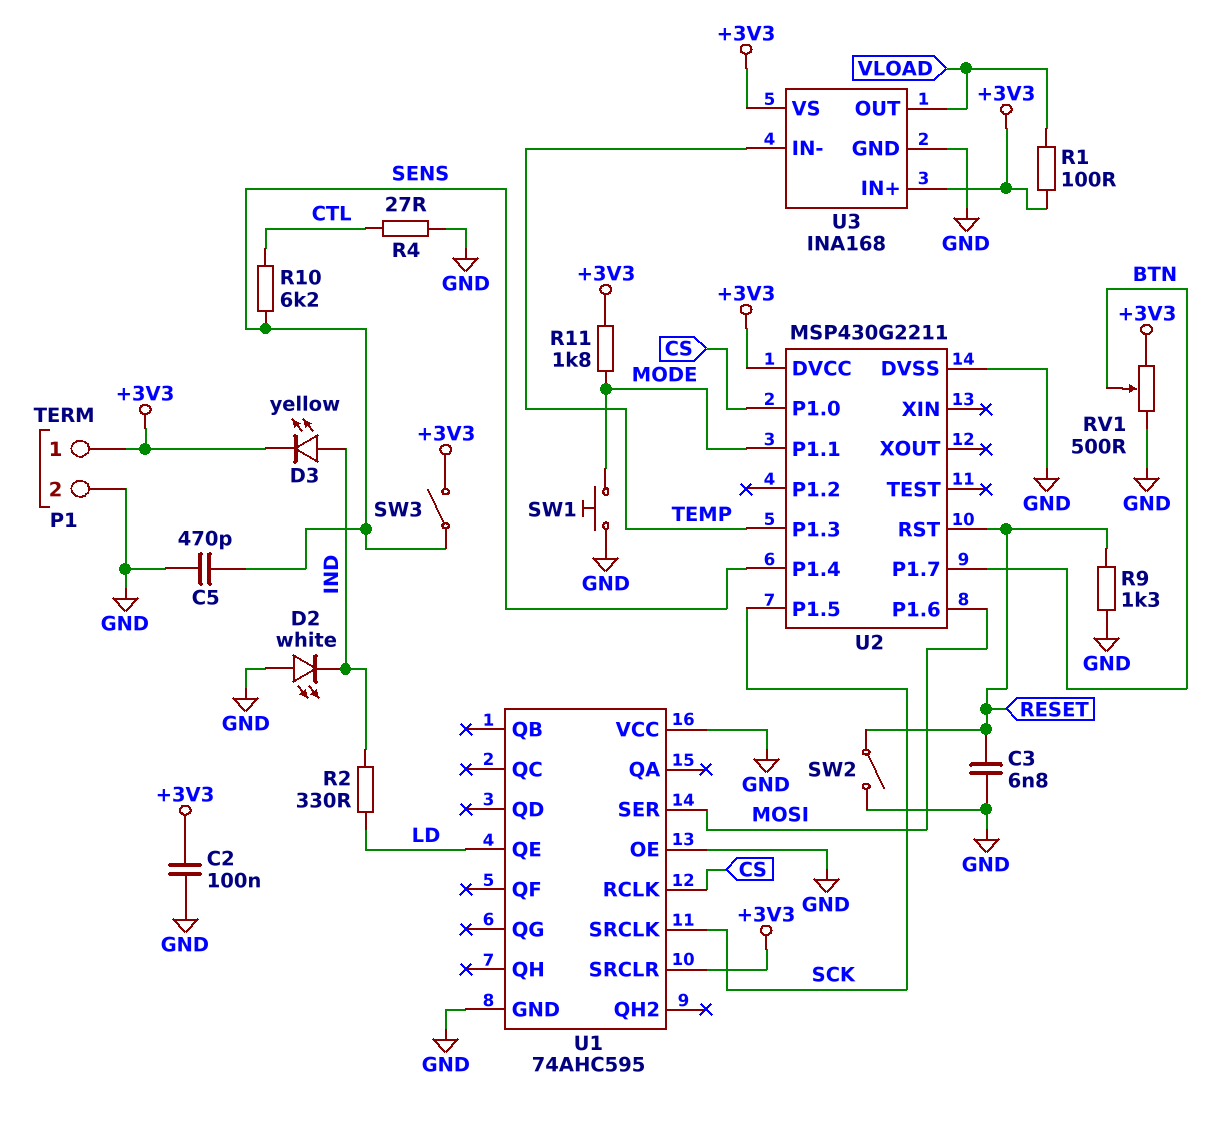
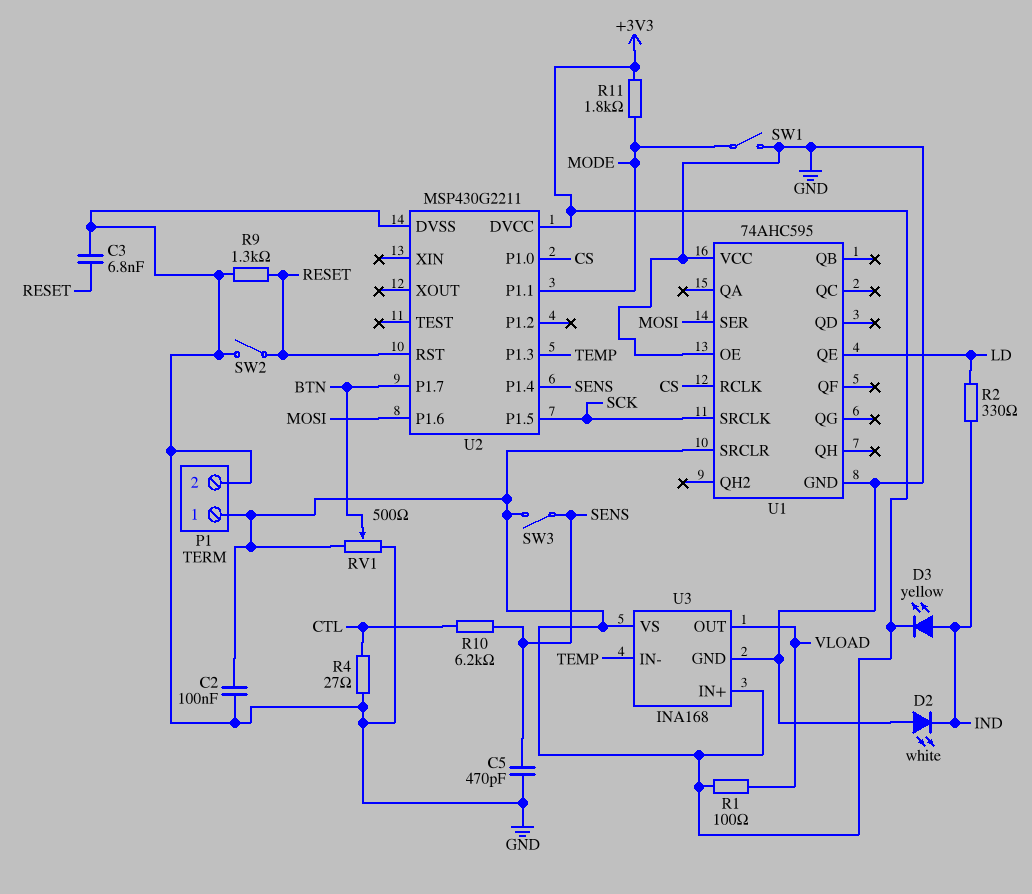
SW1: button (GND, MODE) -> switch (GND, MODE)

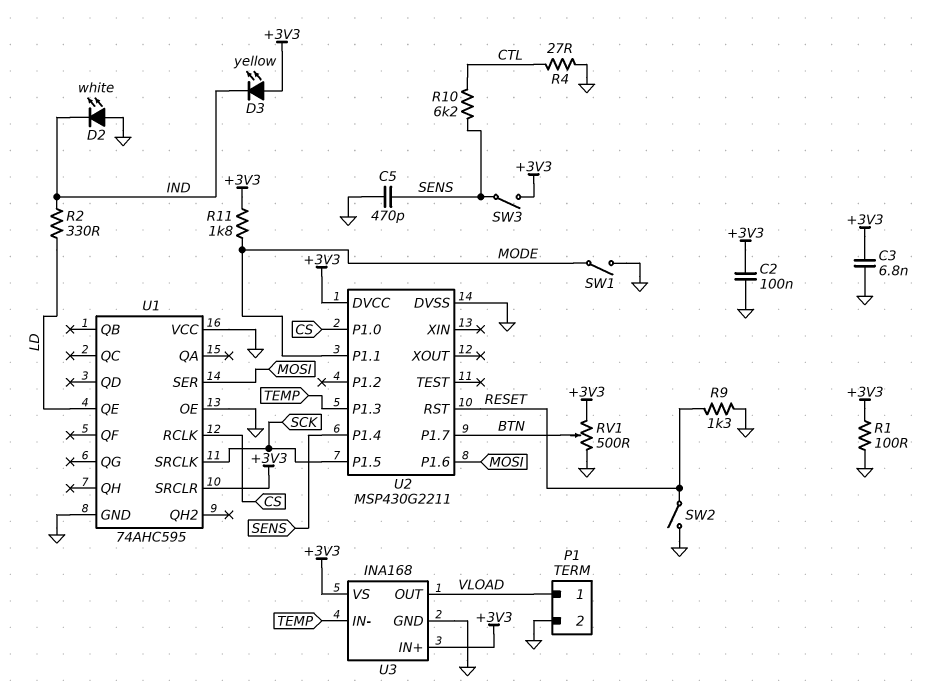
C3: 6.8nF (GND, RESET) -> 6.8nF (+3V3, GND)
D3: LED yellow (A IND, K +3V3) -> LED yellow (A +3V3, K IND)
P1 pin 1: +3V3 -> VLOAD
R1: 100 (+3V3, VLOAD) -> 100 (+3V3, GND)

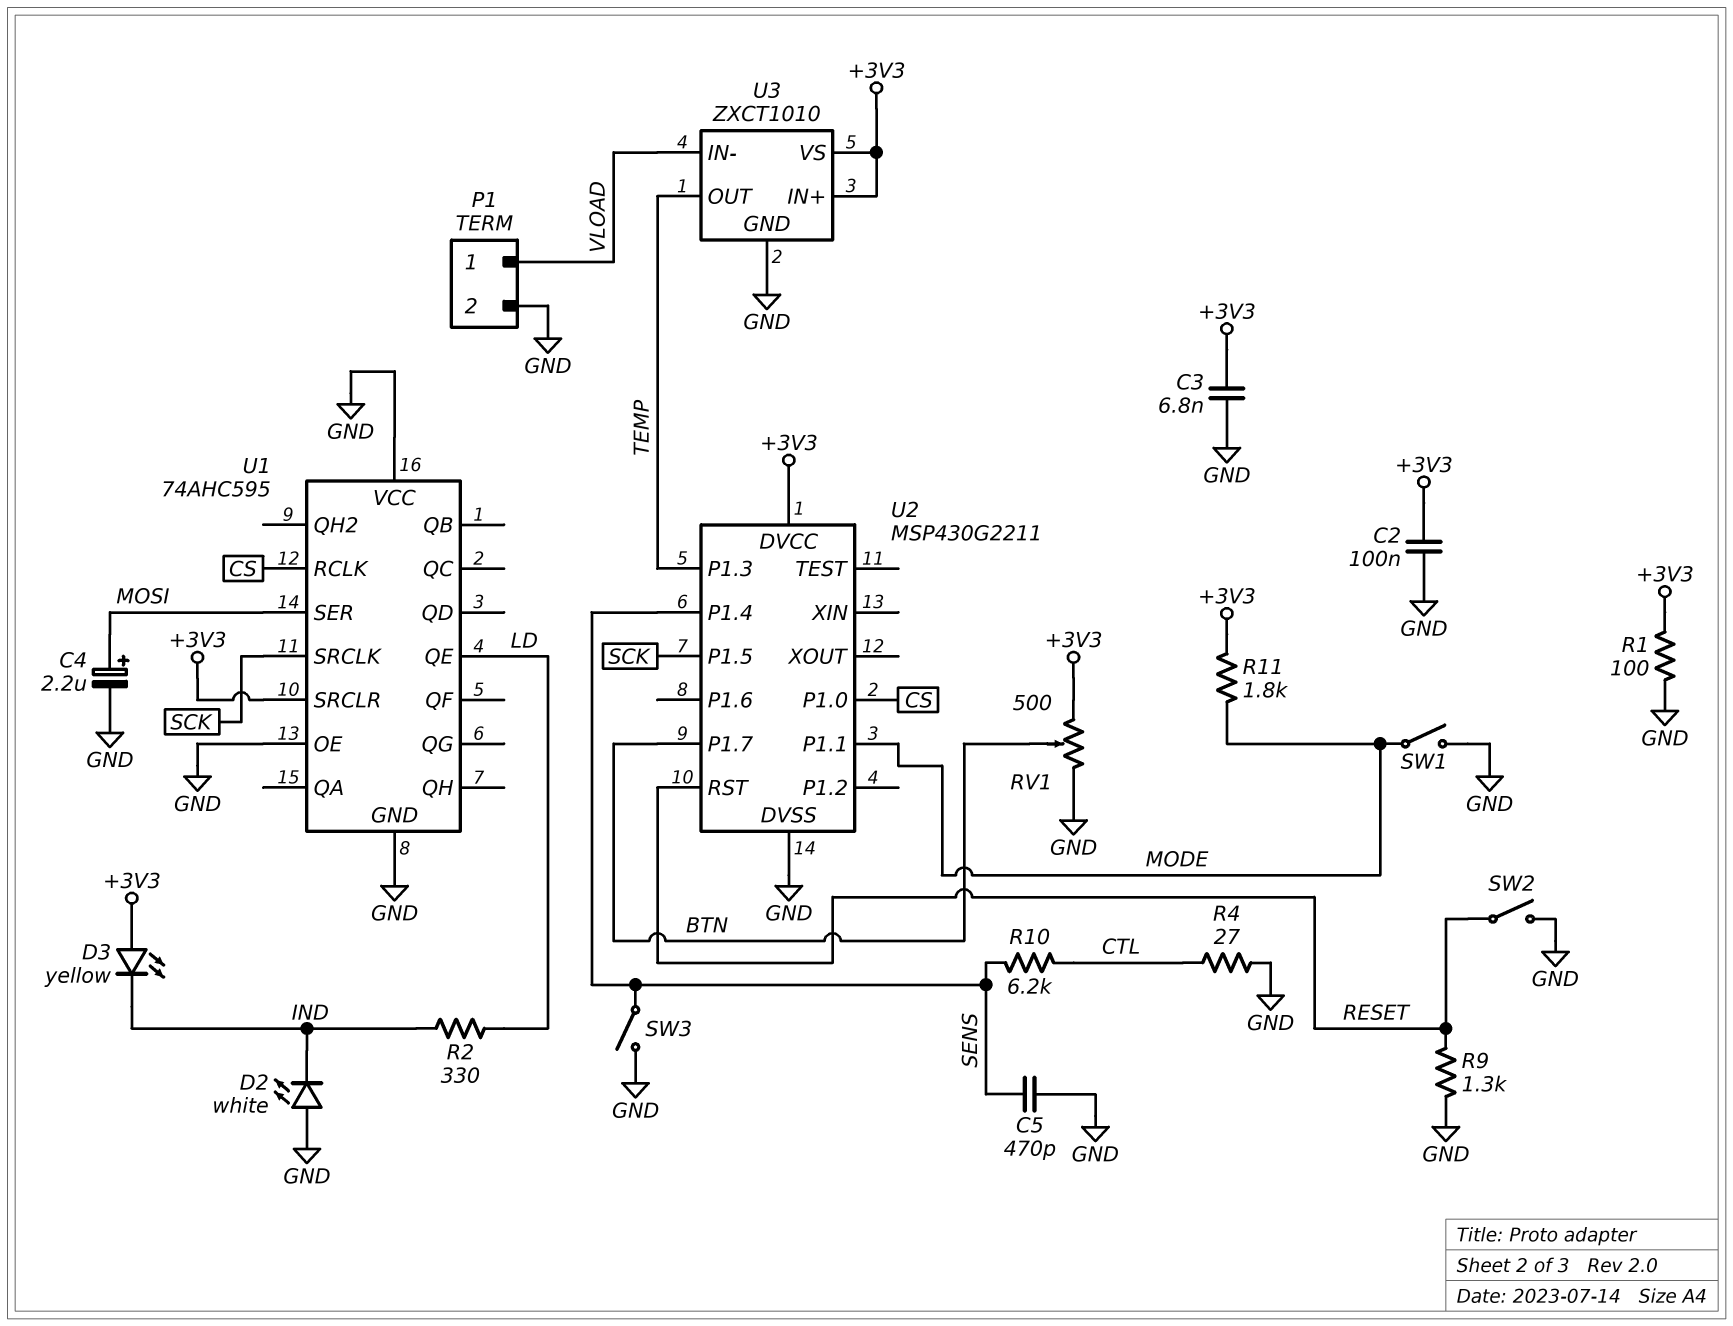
C4: none -> 2.2uF (plus MOSI, minus GND)
SW3: switch (+3V3, SENS) -> switch (GND, SENS)
U2 pin P1.6: MOSI -> none
U3: INA168 -> ZXCT1010
U3 pin IN-: TEMP -> VLOAD
U3 pin OUT: VLOAD -> TEMP

